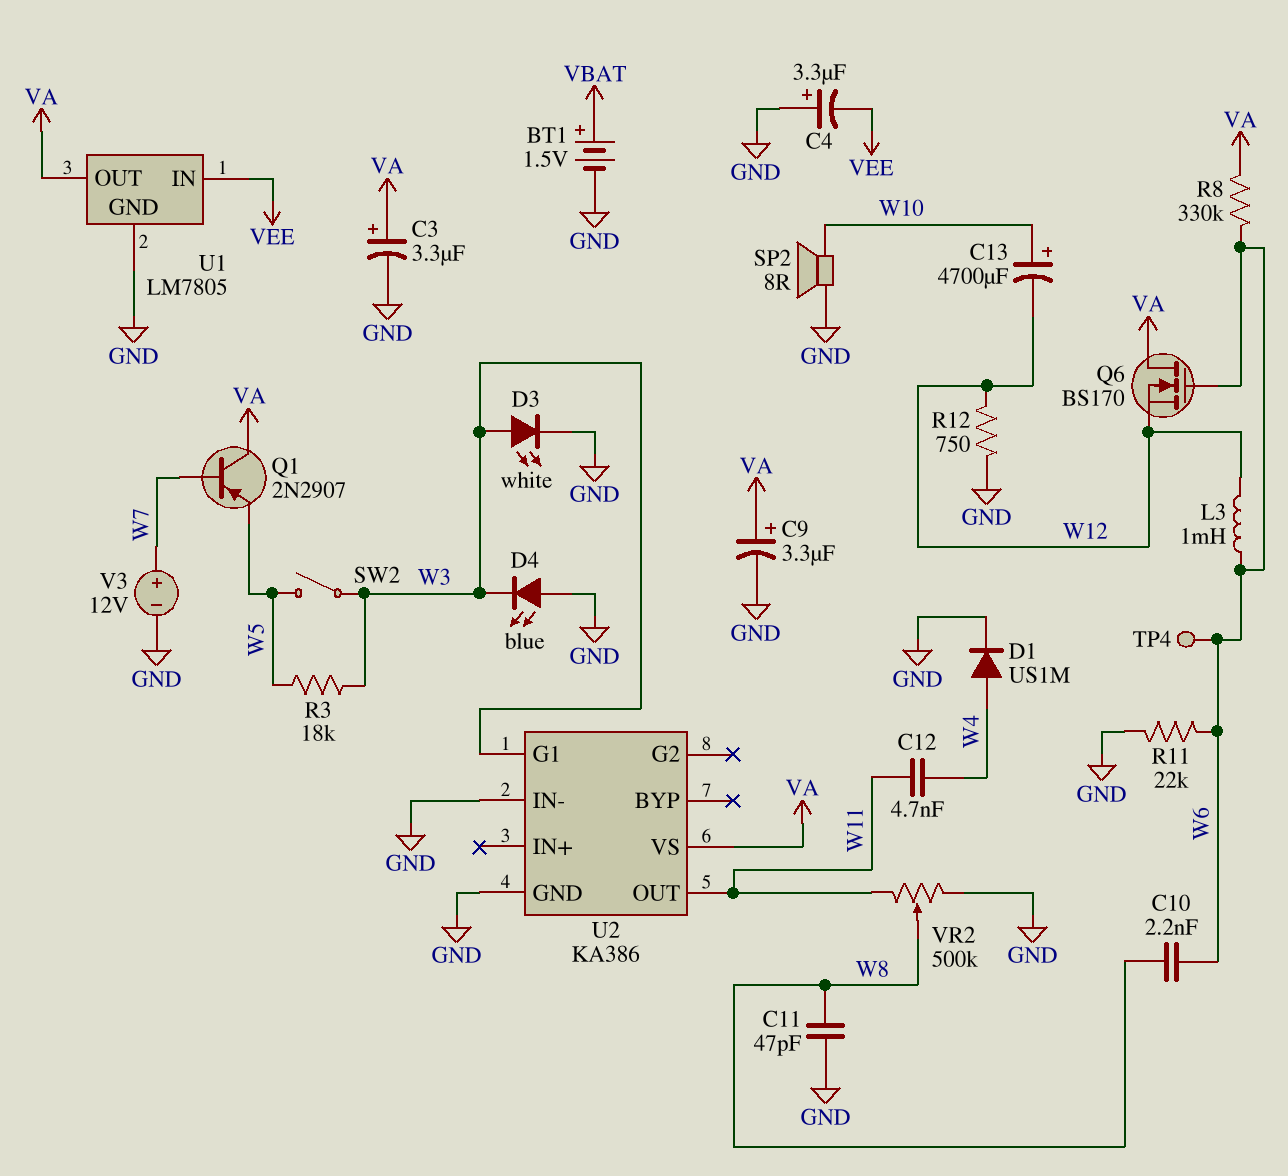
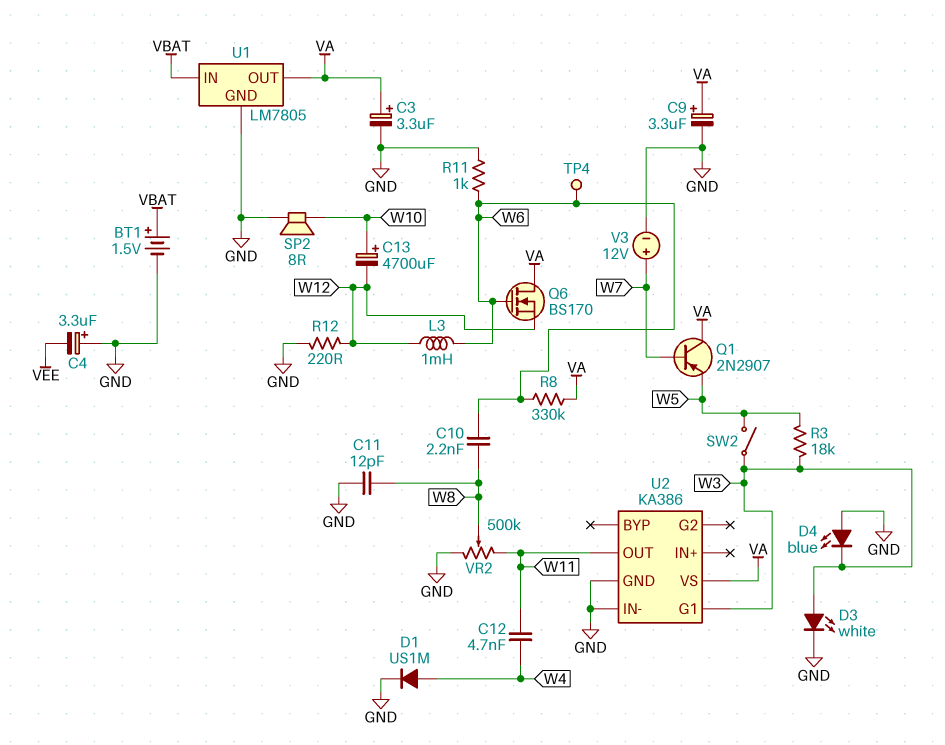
C11: 47pF (GND, W8) -> 12pF (GND, W8)
R11: 22k (GND, W6) -> 1k (GND, W6)
R12: 750 (GND, W12) -> 220 (GND, W12)
U1 pin IN: VEE -> VBAT

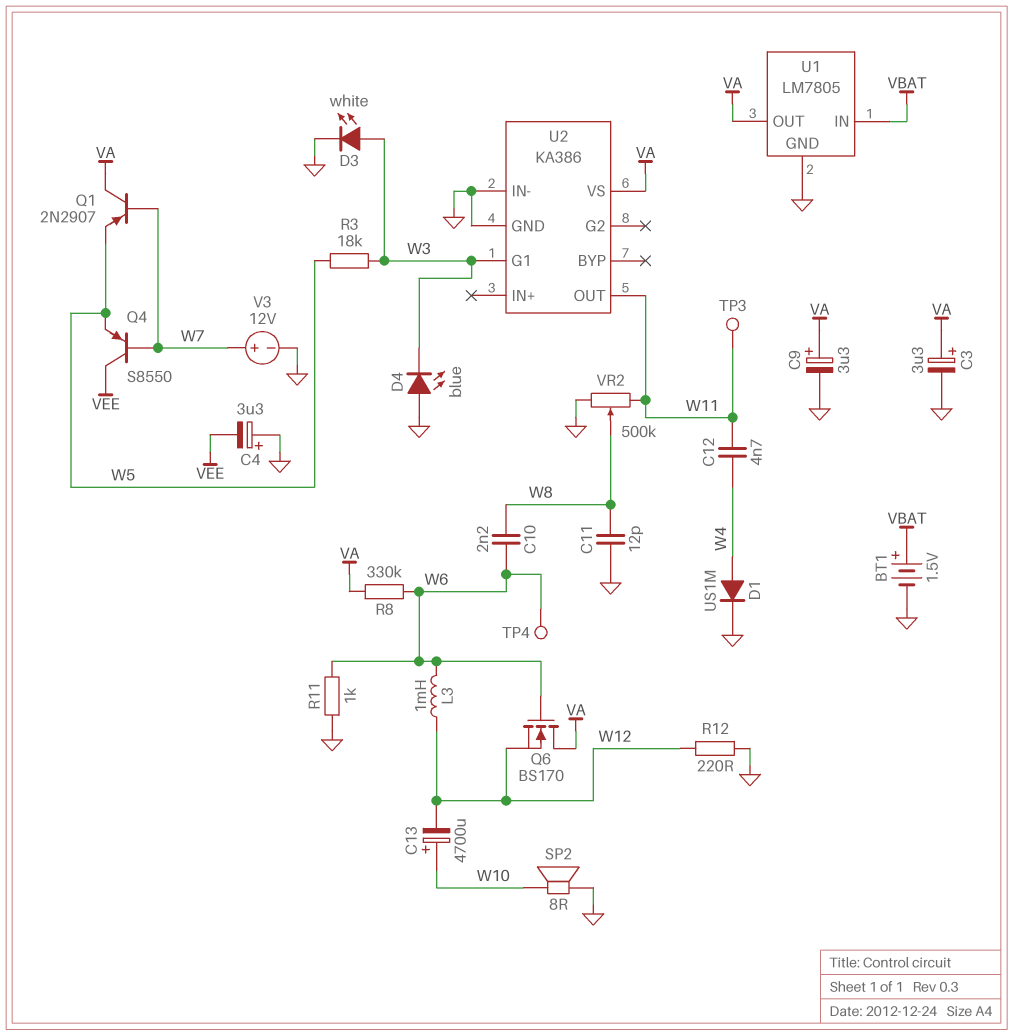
Q4: none -> PNP S8550 (B W7, C VEE, E W5)
SW2: switch (W3, W5) -> none
TP3: none -> test point (W11)

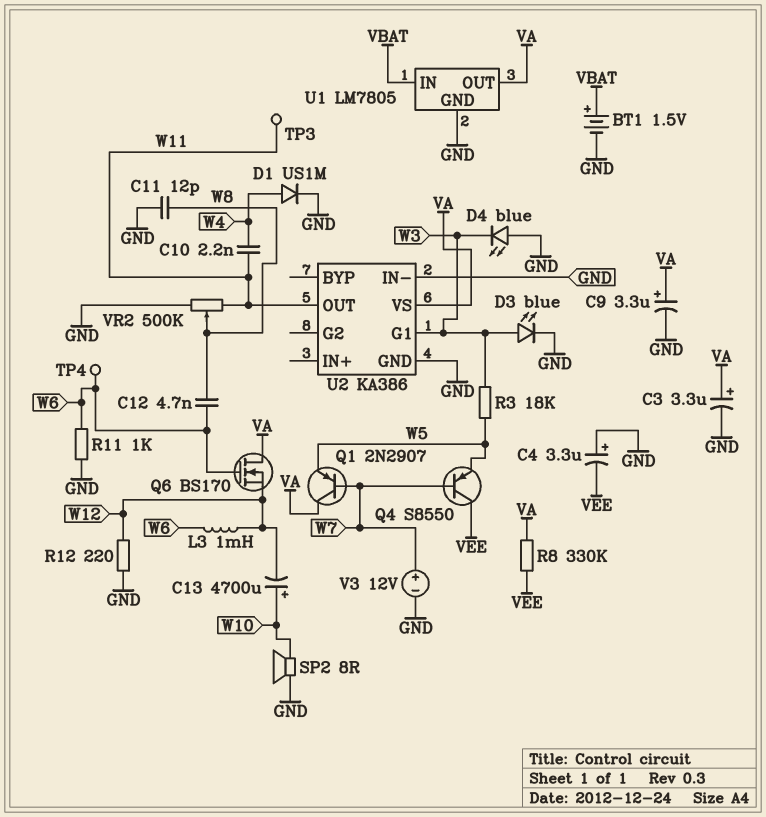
C10: 2.2nF (W6, W8) -> 2.2nF (W4, W11)
C12: 4.7nF (W4, W11) -> 4.7nF (W6, W8)
D3: LED white (A W3, K GND) -> LED blue (A W3, K GND)
R8: 330k (VA, W6) -> 330k (VA, VEE)

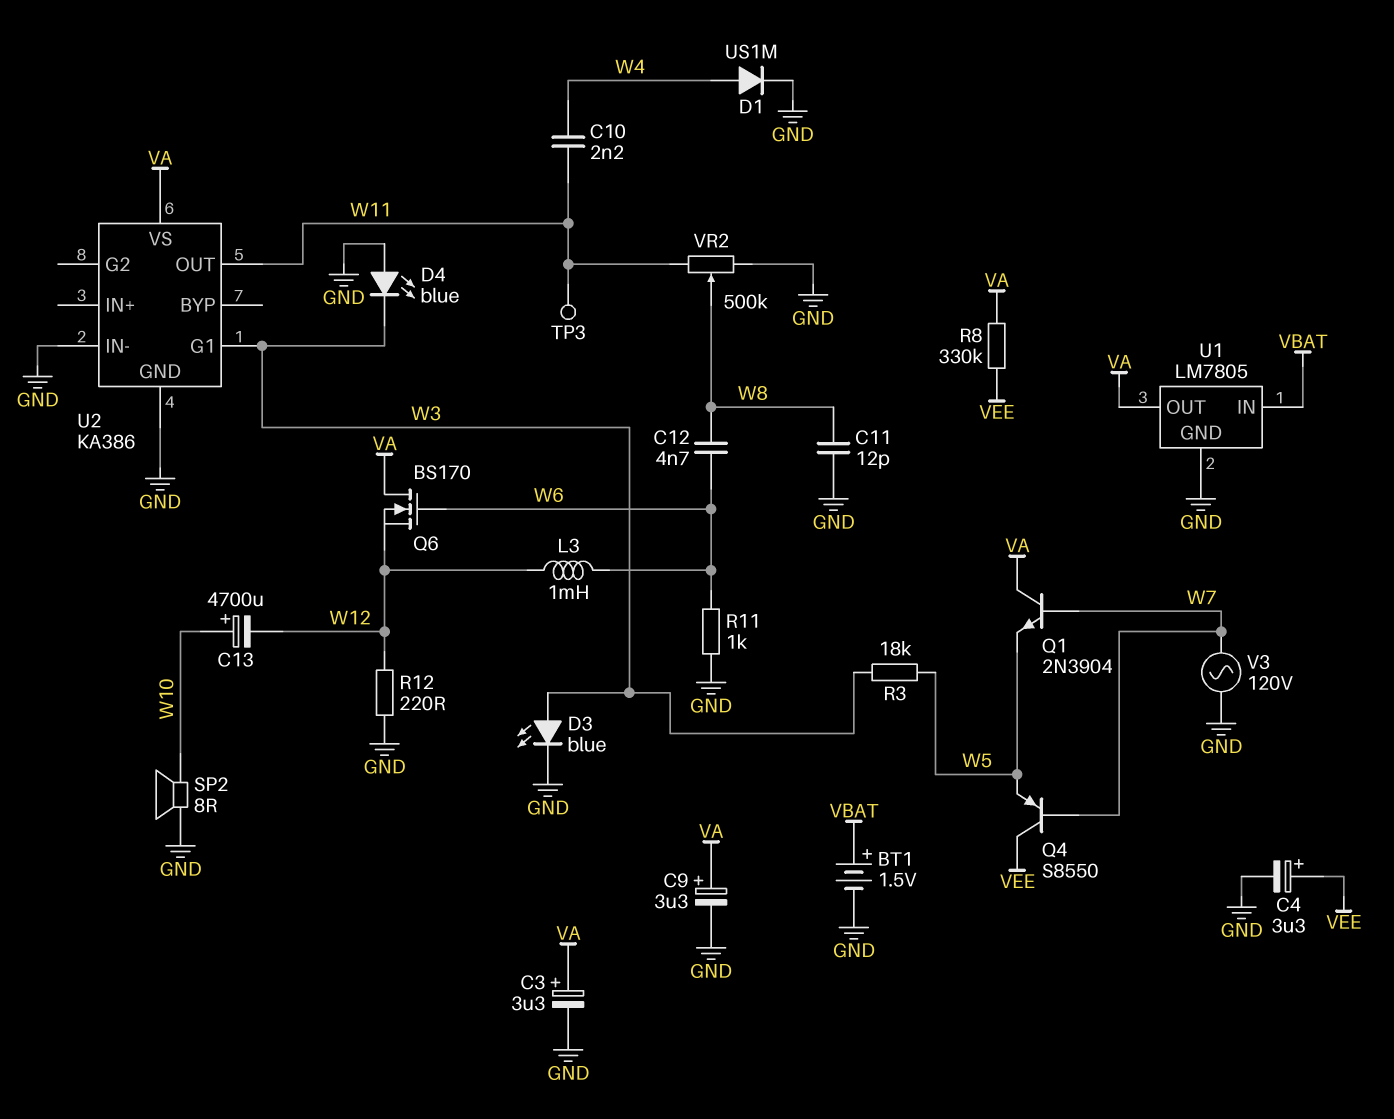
C4: 3.3uF (plus GND, minus VEE) -> 3.3uF (plus VEE, minus GND)
Q1: PNP 2N2907 (B W7, C VA, E W5) -> NPN 2N3904 (B W7, C VA, E W5)
TP4: test point (W6) -> none
V3: 12V (plus W7, minus GND) -> AC 120V (GND, W7)

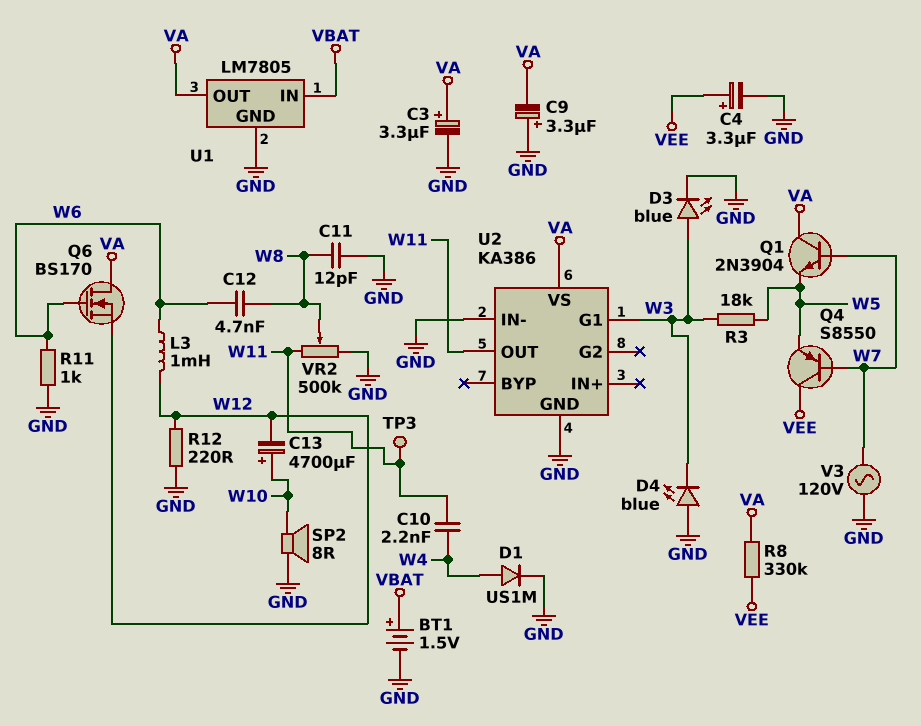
C9: 3.3uF (plus VA, minus GND) -> 3.3uF (plus GND, minus VA)

